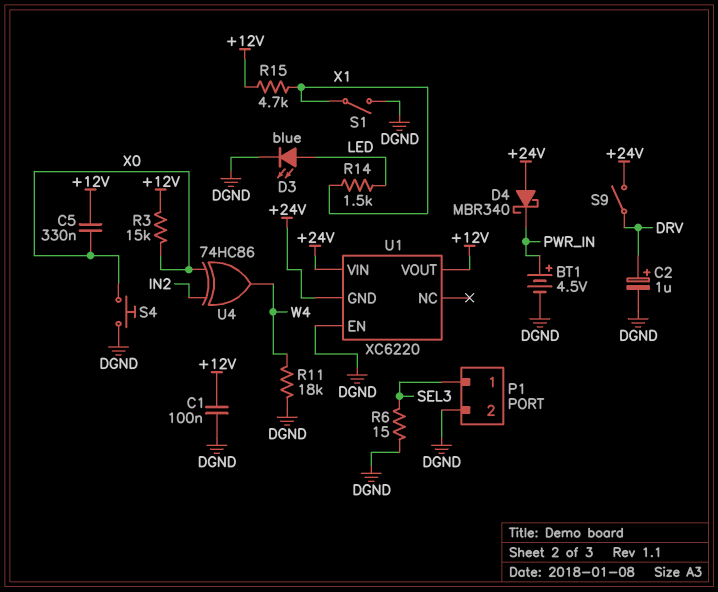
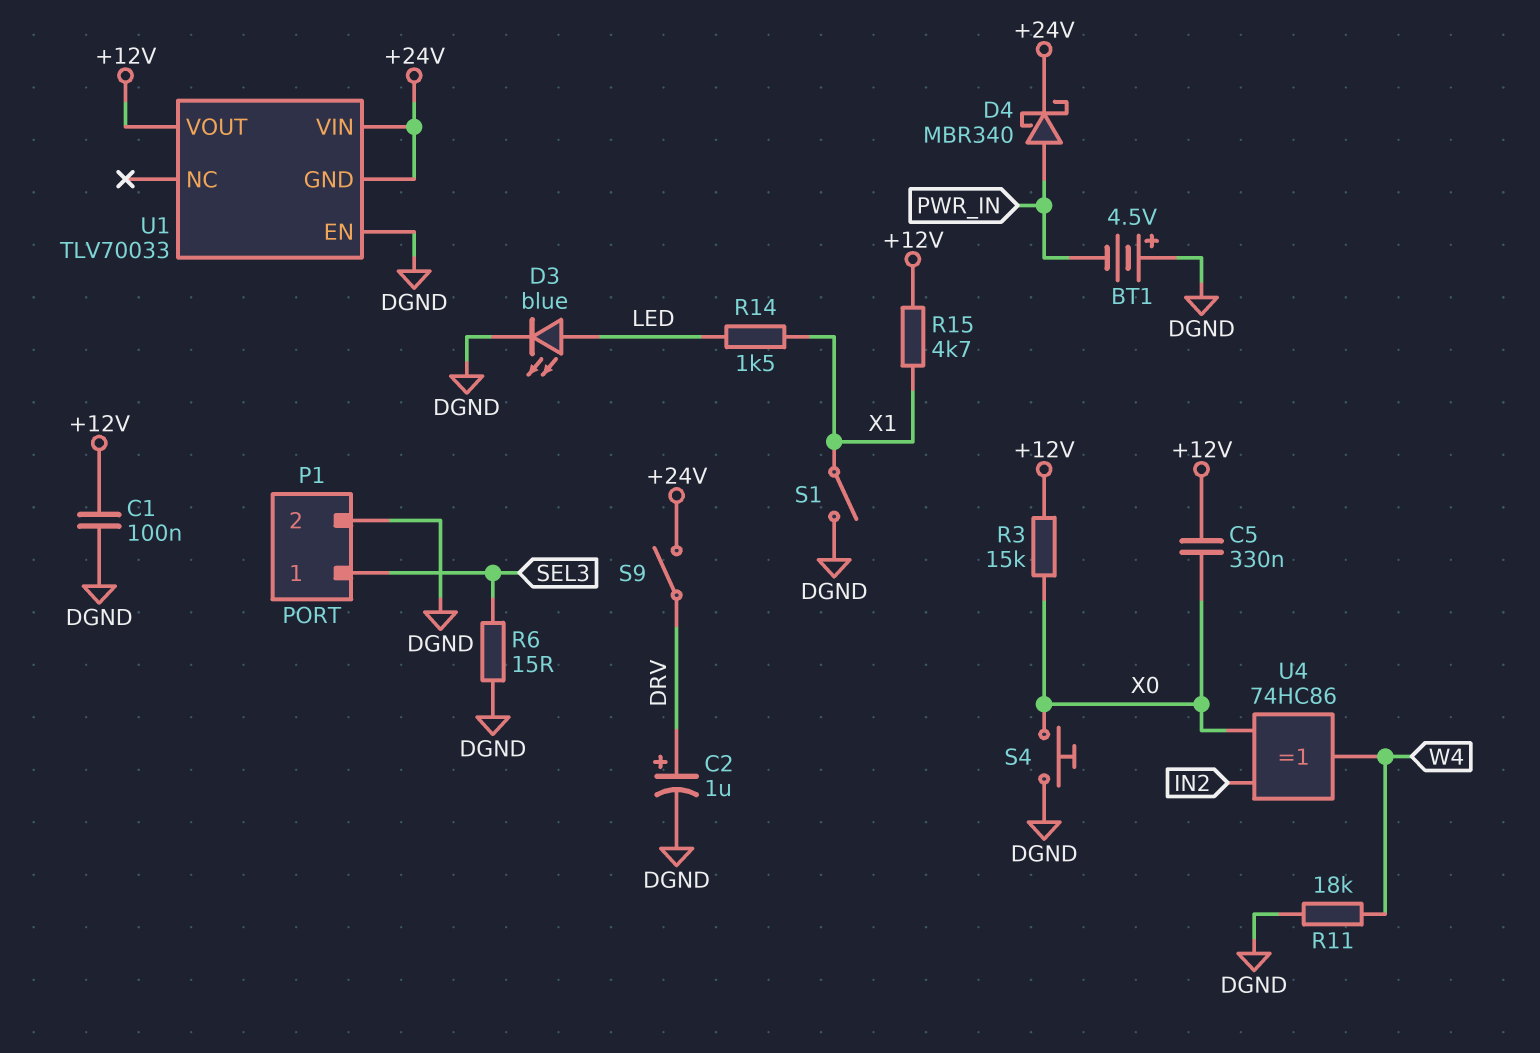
BT1: 4.5V (plus PWR_IN, minus DGND) -> 4.5V (plus DGND, minus PWR_IN)
D4: schottky MBR340 (A +24V, K PWR_IN) -> schottky MBR340 (A PWR_IN, K +24V)
U1: XC6220 -> TLV70033

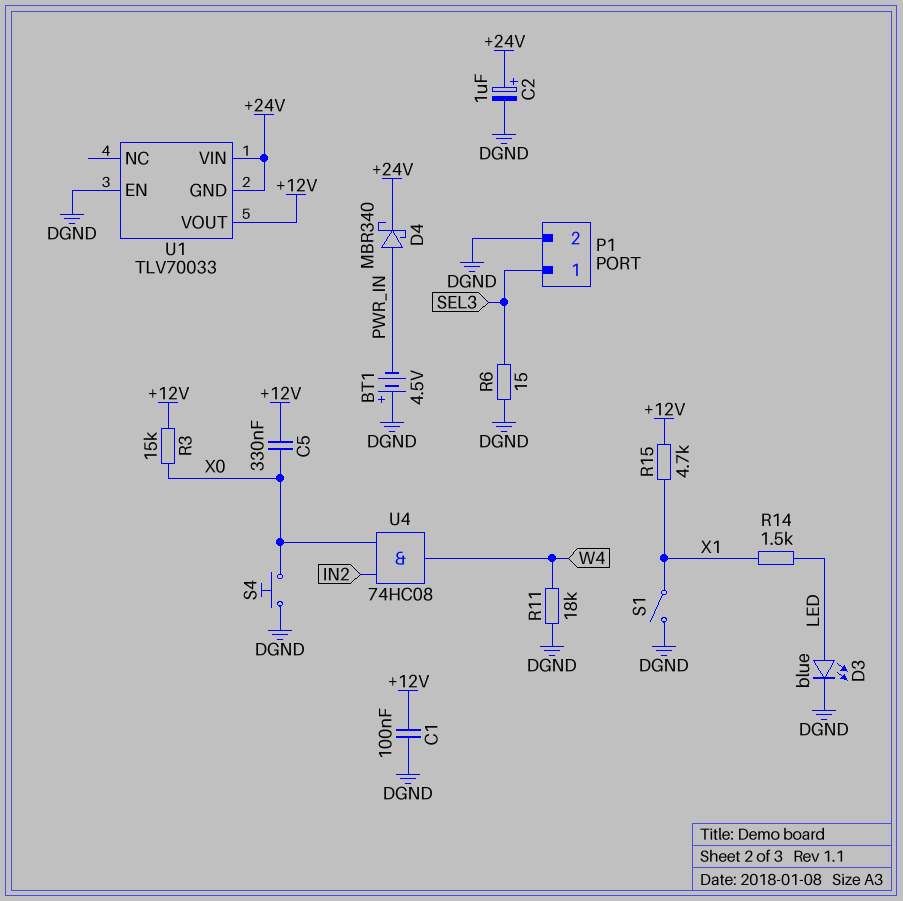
C2: 1uF (plus DRV, minus DGND) -> 1uF (plus +24V, minus DGND)
S9: switch (+24V, DRV) -> none
U4: XOR 74HC86 (in IN2, in X0, out W4) -> AND 74HC08 (in IN2, in X0, out W4)

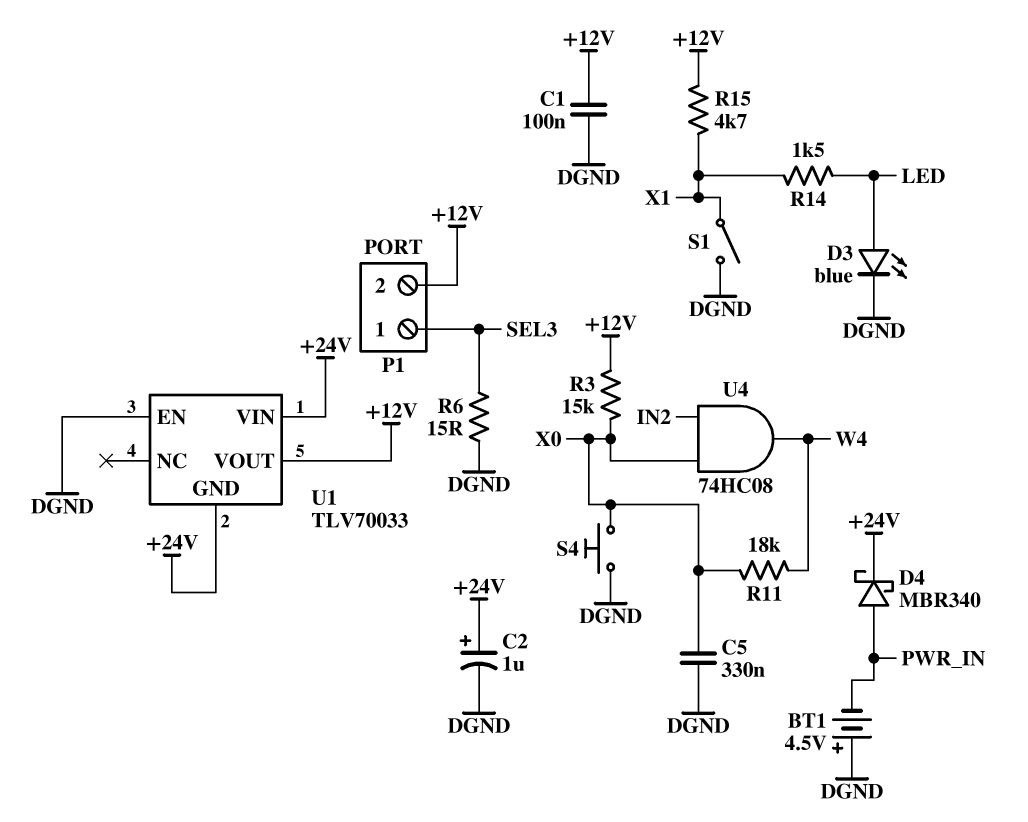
C5: 330nF (+12V, X0) -> 330nF (DGND, X0)
P1 pin 2: DGND -> +12V
R11: 18k (DGND, W4) -> 18k (W4, X0)

